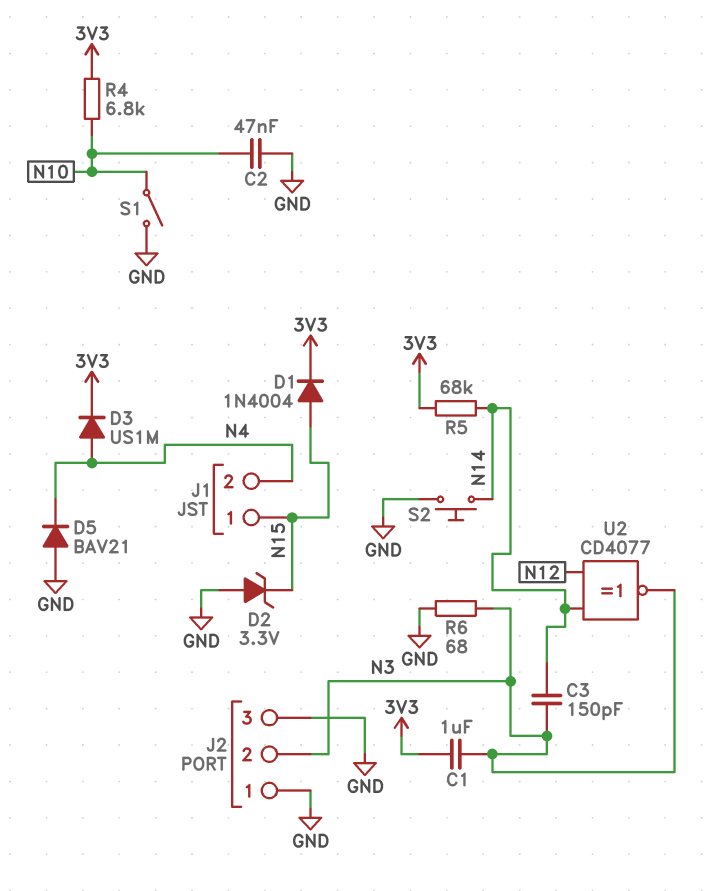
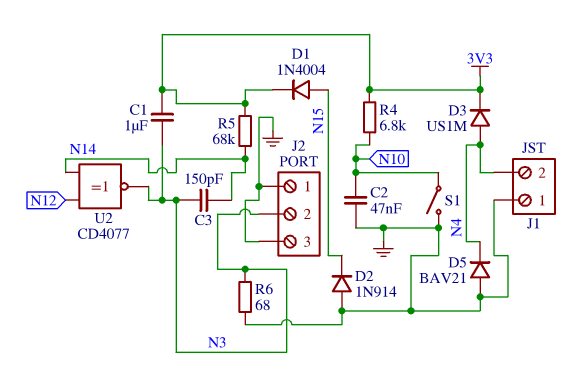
D2: zener 3.3V (A GND, K N15) -> diode 1N914 (A GND, K N15)
J1 pin 1: N15 -> GND
S2: button (GND, N14) -> none

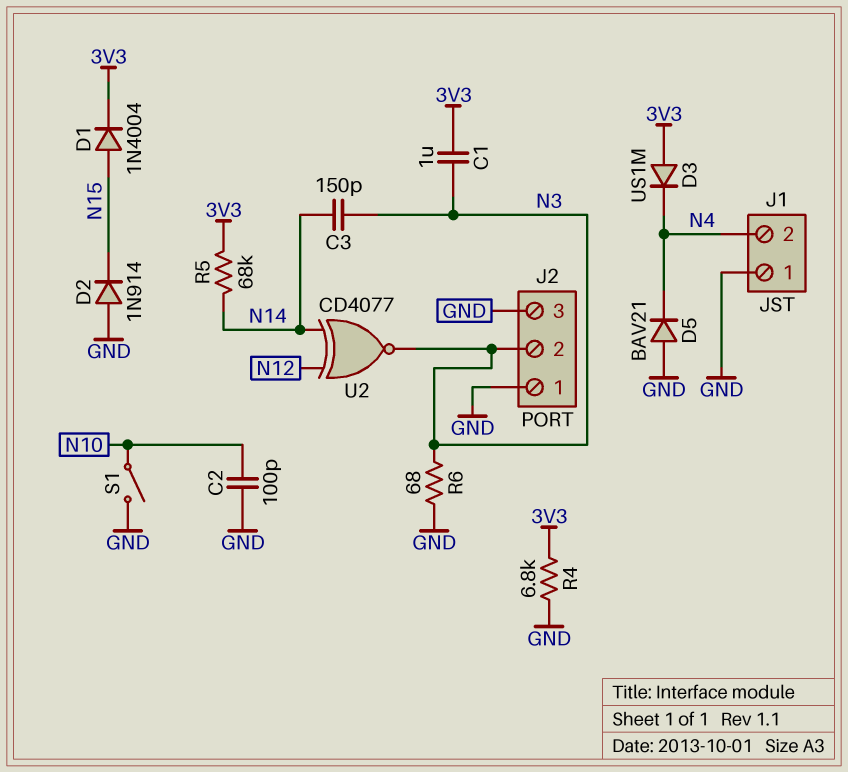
C2: 47nF (GND, N10) -> 100pF (GND, N10)
D3: diode US1M (A N4, K 3V3) -> diode US1M (A 3V3, K N4)
R4: 6.8k (3V3, N10) -> 6.8k (3V3, GND)

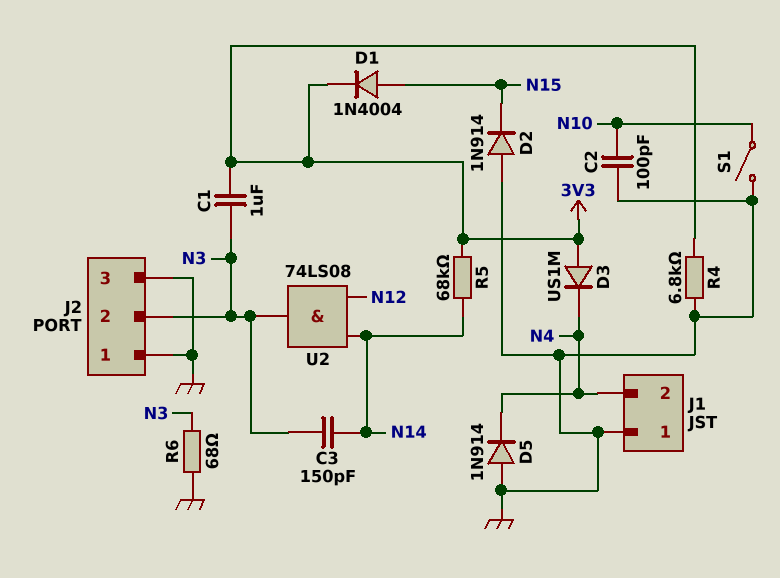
D5: diode BAV21 (A GND, K N4) -> diode 1N914 (A GND, K N4)
U2: XNOR CD4077 (in N12, in N14, out N3) -> AND 74LS08 (in N12, in N14, out N3)

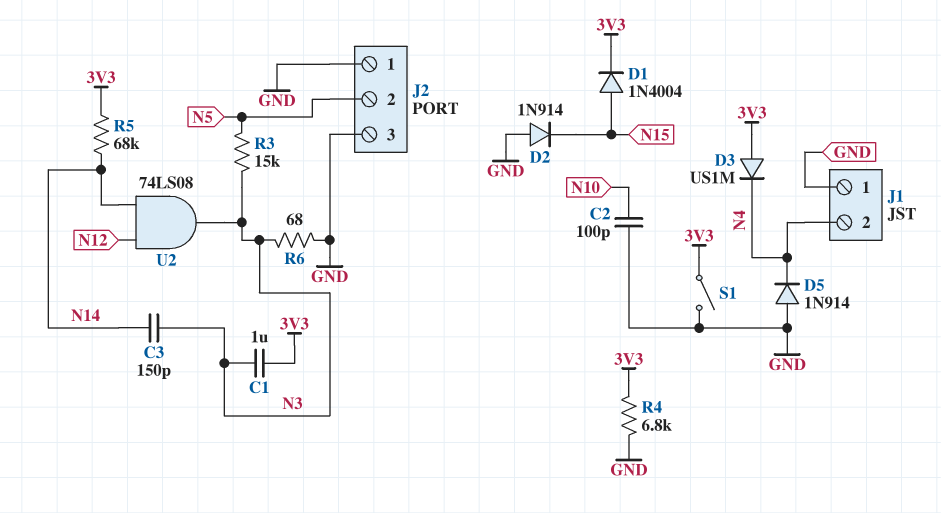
J2 pin 2: N3 -> N5
R3: none -> 15k (N3, N5)
S1: switch (GND, N10) -> switch (3V3, GND)

